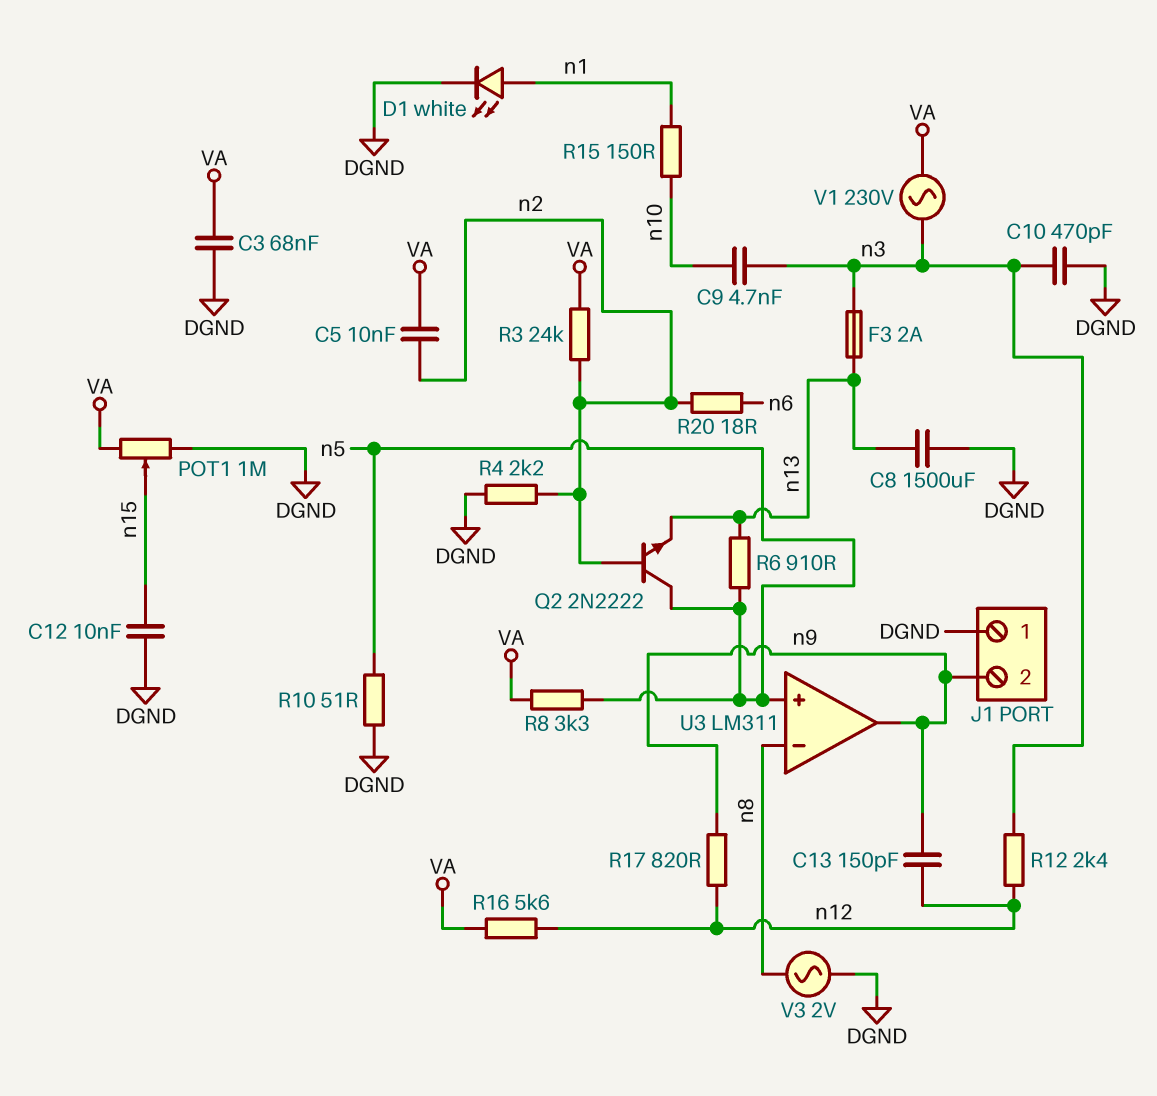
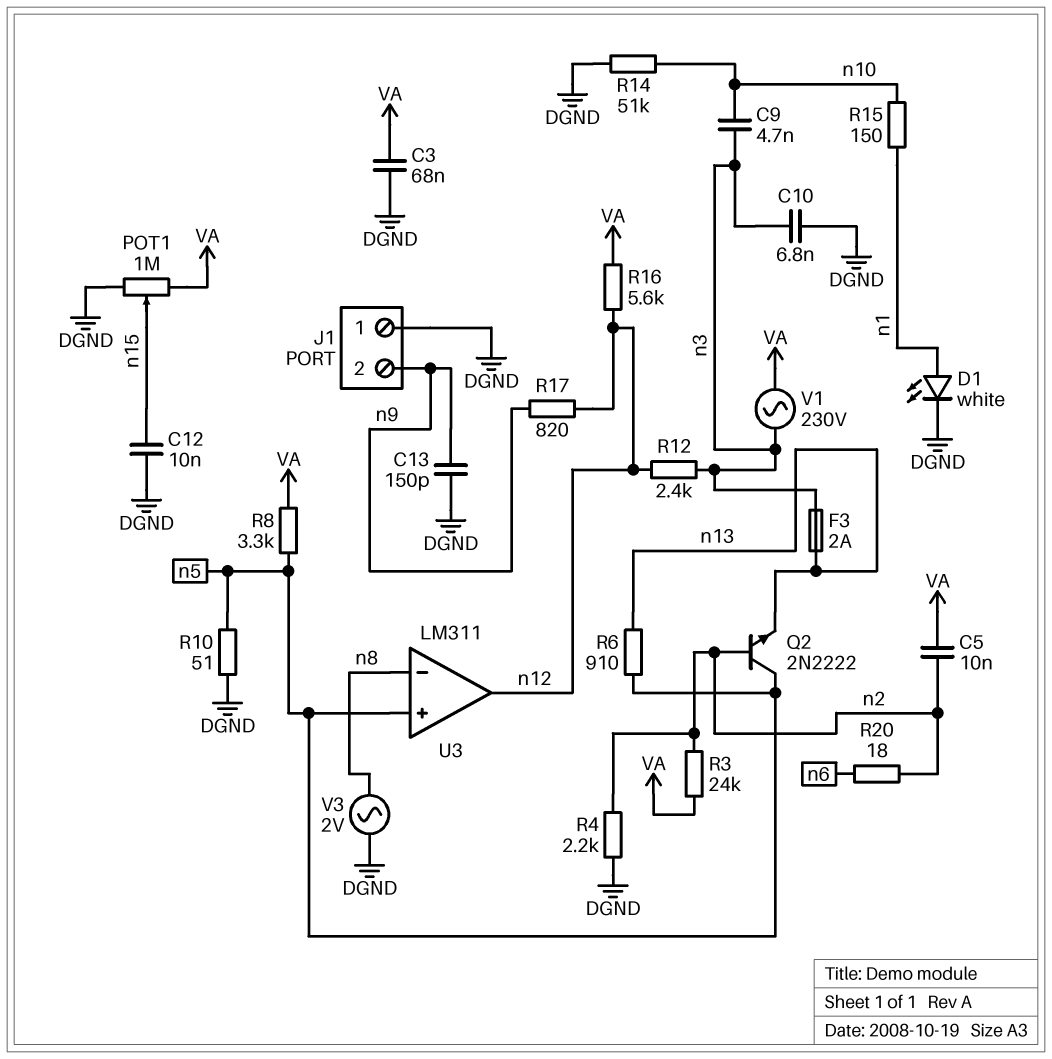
C8: 1500uF (DGND, n13) -> none
C10: 470pF (DGND, n3) -> 6.8nF (DGND, n3)
C13: 150pF (n9, n12) -> 150pF (DGND, n9)
R14: none -> 51k (DGND, n10)
U3 pin out: n9 -> n12

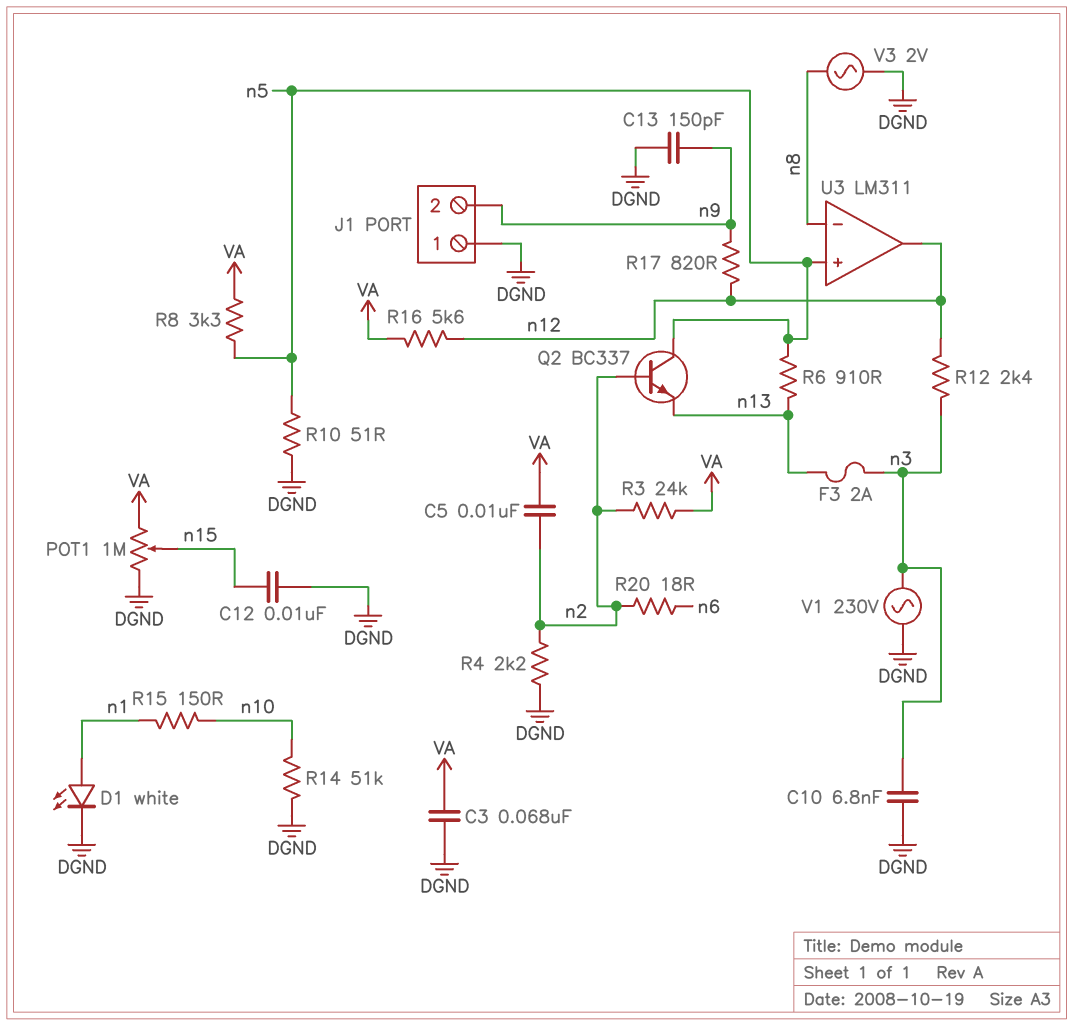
C9: 4.7nF (n3, n10) -> none
Q2: NPN 2N2222 (B n2, C n5, E n13) -> NPN BC337 (B n2, C n5, E n13)
V1: AC 230V (VA, n3) -> AC 230V (DGND, n3)

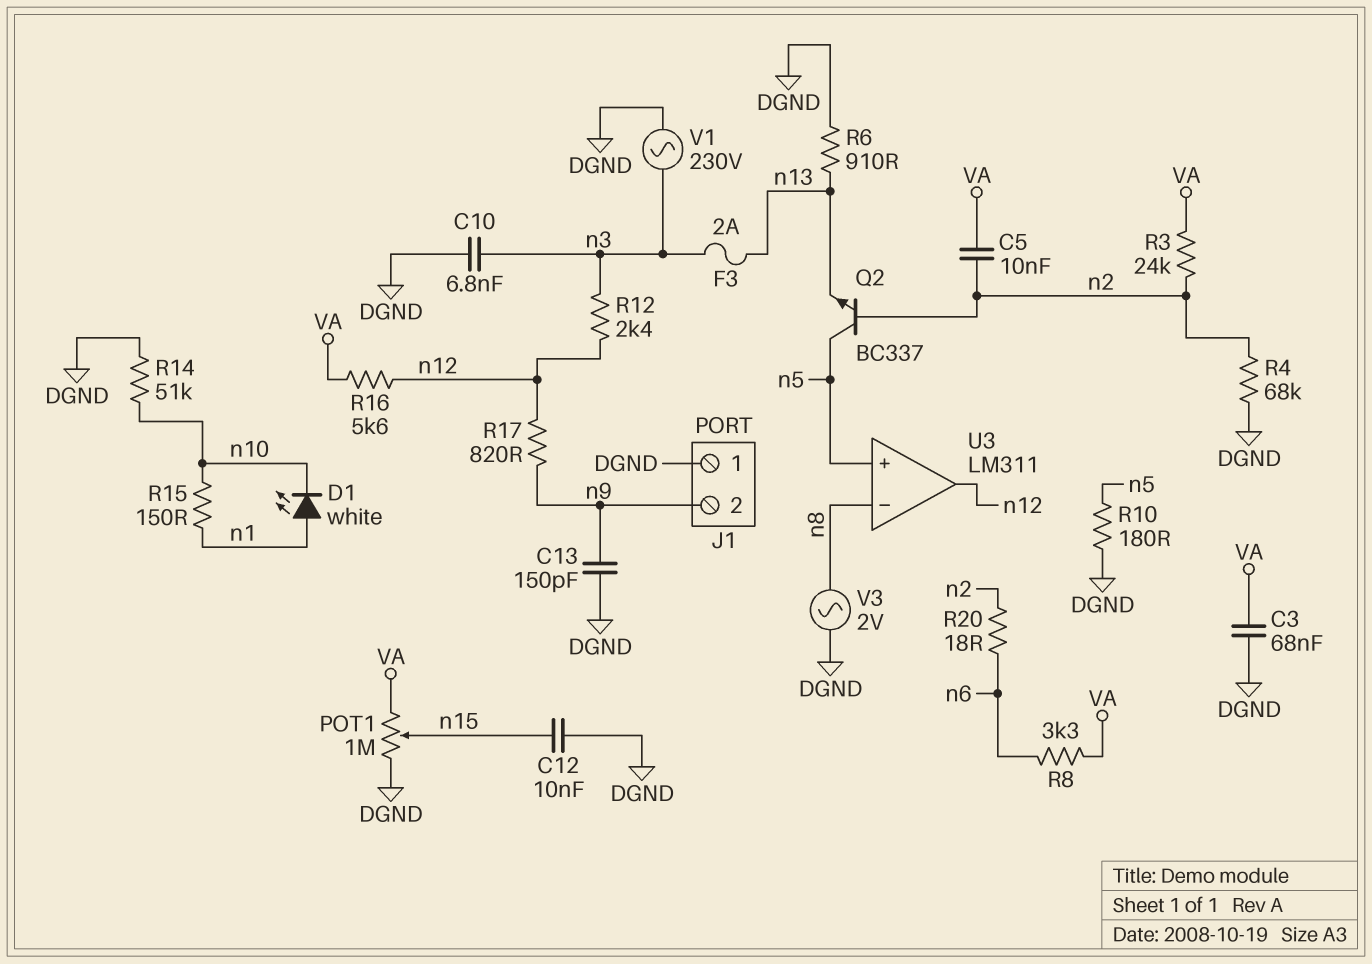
D1: LED white (A n1, K DGND) -> LED white (A n1, K n10)
R4: 2.2k (DGND, n2) -> 68k (DGND, n2)
R6: 910 (n5, n13) -> 910 (DGND, n13)
R8: 3.3k (VA, n5) -> 3.3k (VA, n6)
R10: 51 (DGND, n5) -> 180 (DGND, n5)

